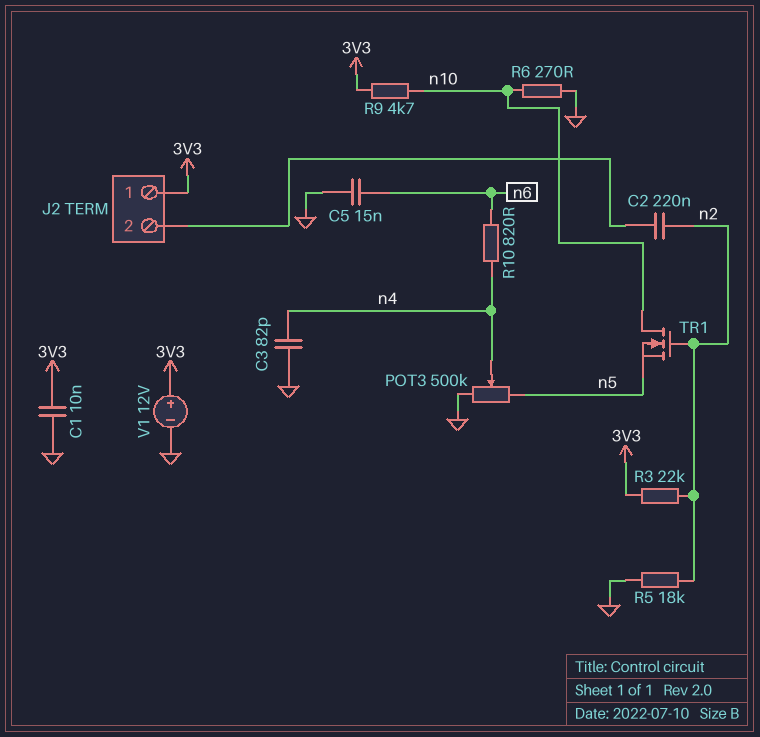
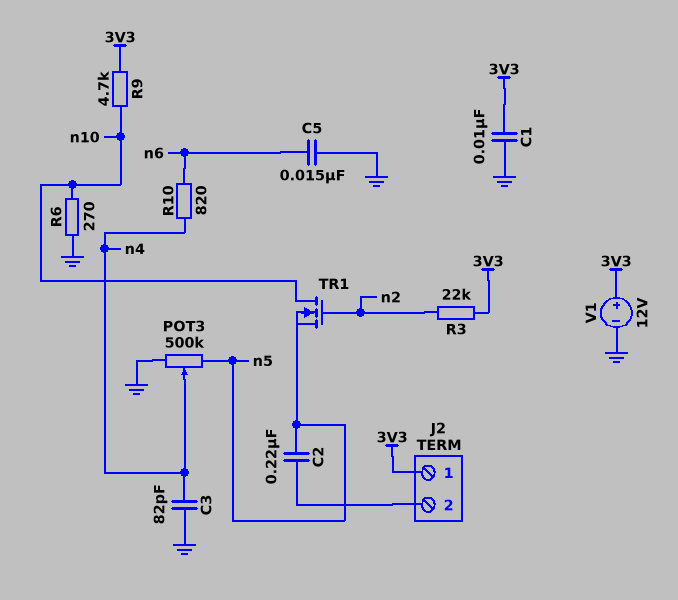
C2: 220nF (J2/2, n2) -> 220nF (J2/2, n5)
R5: 18k (GND, n2) -> none

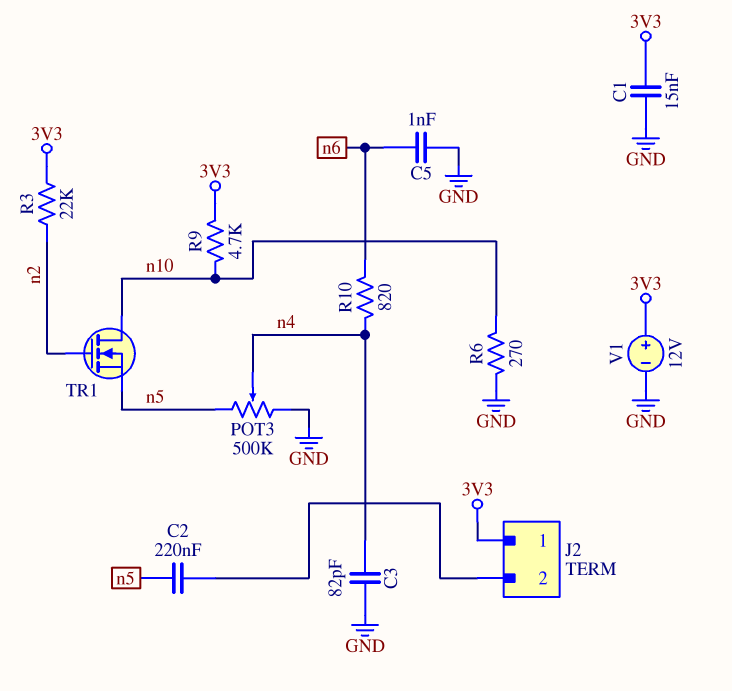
C1: 10nF (3V3, GND) -> 15nF (3V3, GND)
C5: 15nF (GND, n6) -> 1nF (GND, n6)

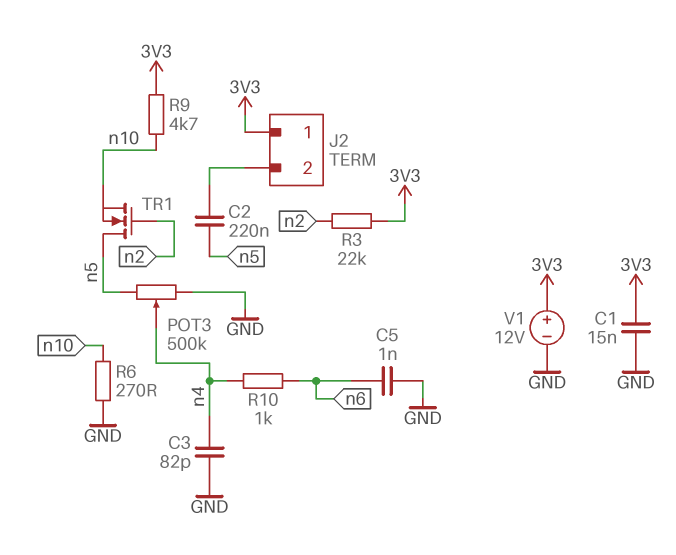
R10: 820 (n4, n6) -> 1k (n4, n6)
TR1: NMOS (G n2, D n10, S n5) -> NMOS (G n2, D n5, S n10)

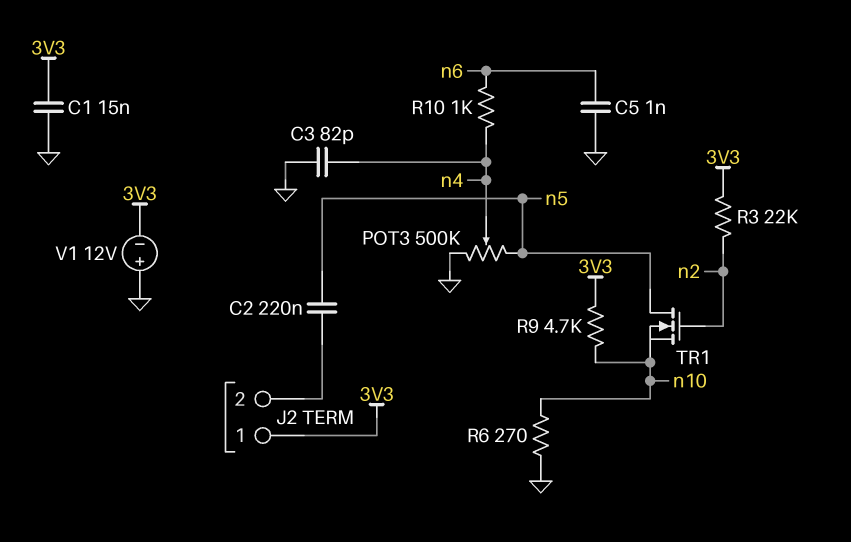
V1: 12V (plus 3V3, minus GND) -> 12V (plus GND, minus 3V3)

